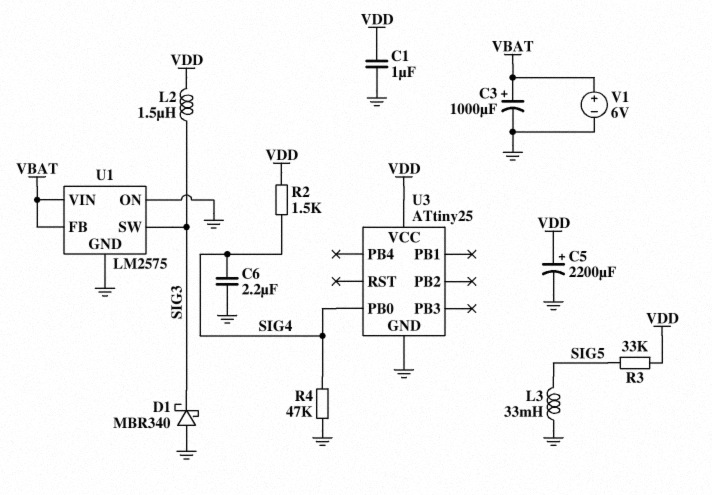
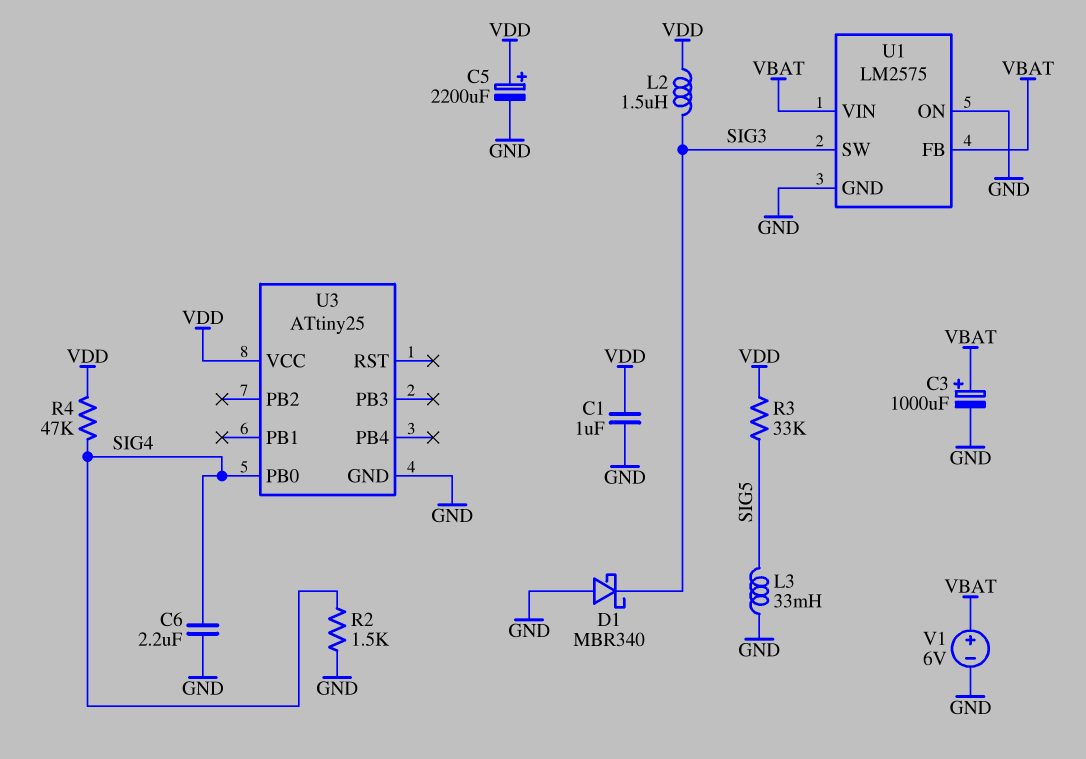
R2: 1.5k (SIG4, VDD) -> 1.5k (GND, SIG4)
R4: 47k (GND, SIG4) -> 47k (SIG4, VDD)

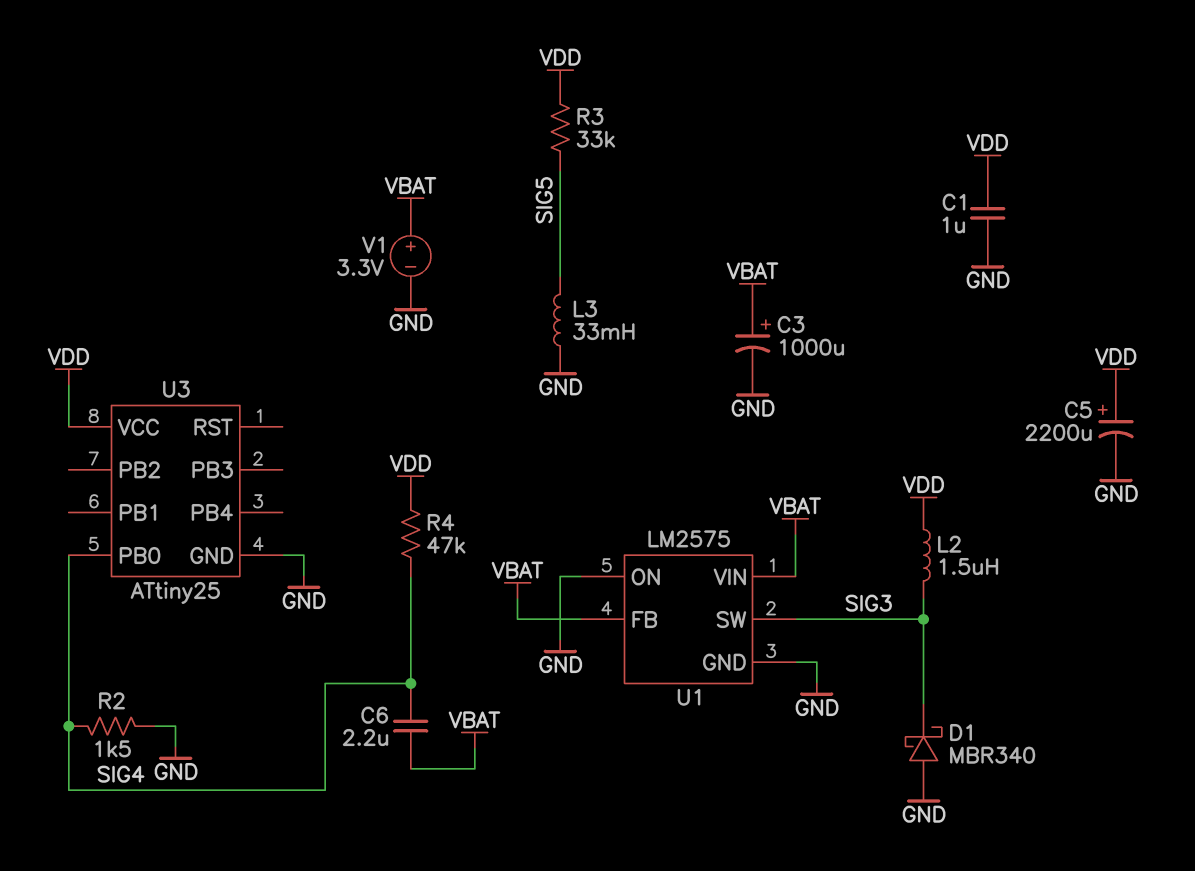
C6: 2.2uF (GND, SIG4) -> 2.2uF (SIG4, VBAT)
V1: 6V (plus VBAT, minus GND) -> 3.3V (plus VBAT, minus GND)

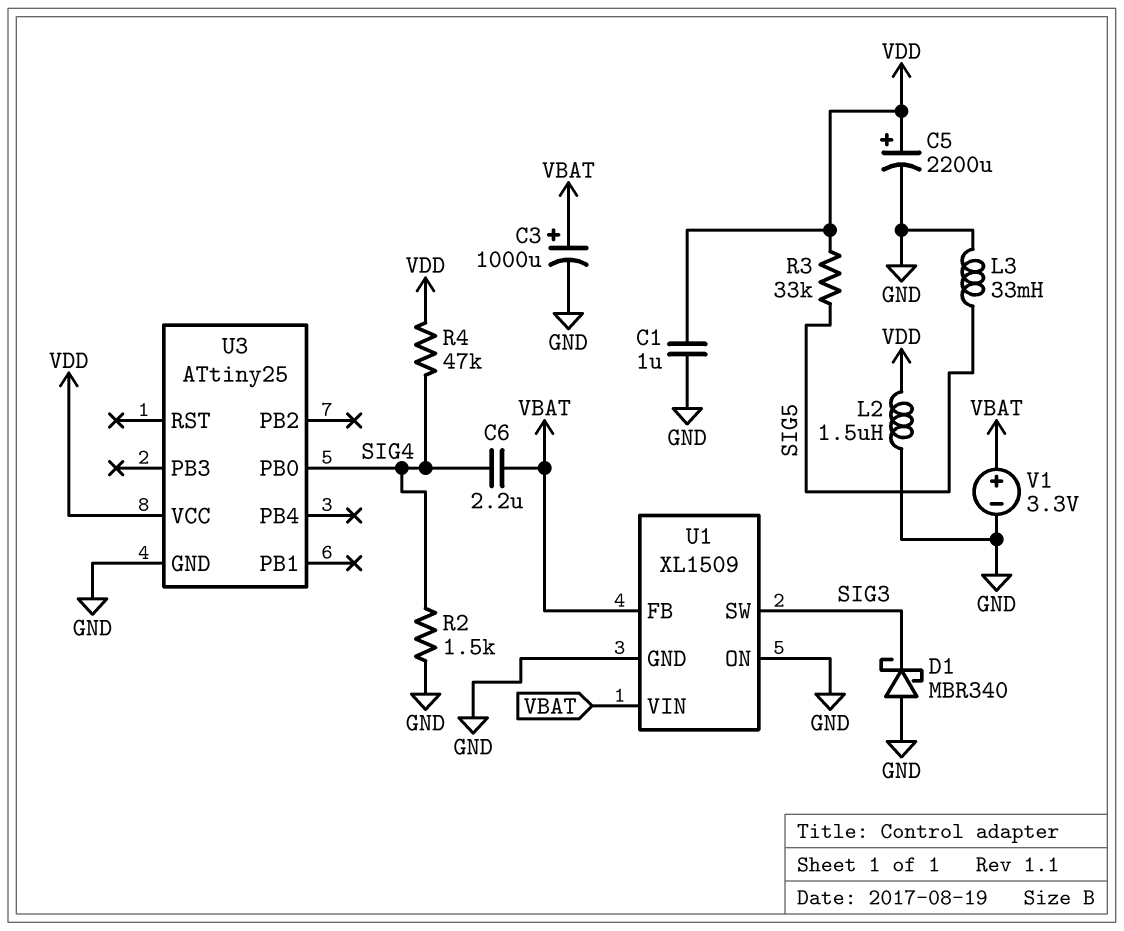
L2: 1.5uH (SIG3, VDD) -> 1.5uH (GND, VDD)
U1: LM2575 -> XL1509

